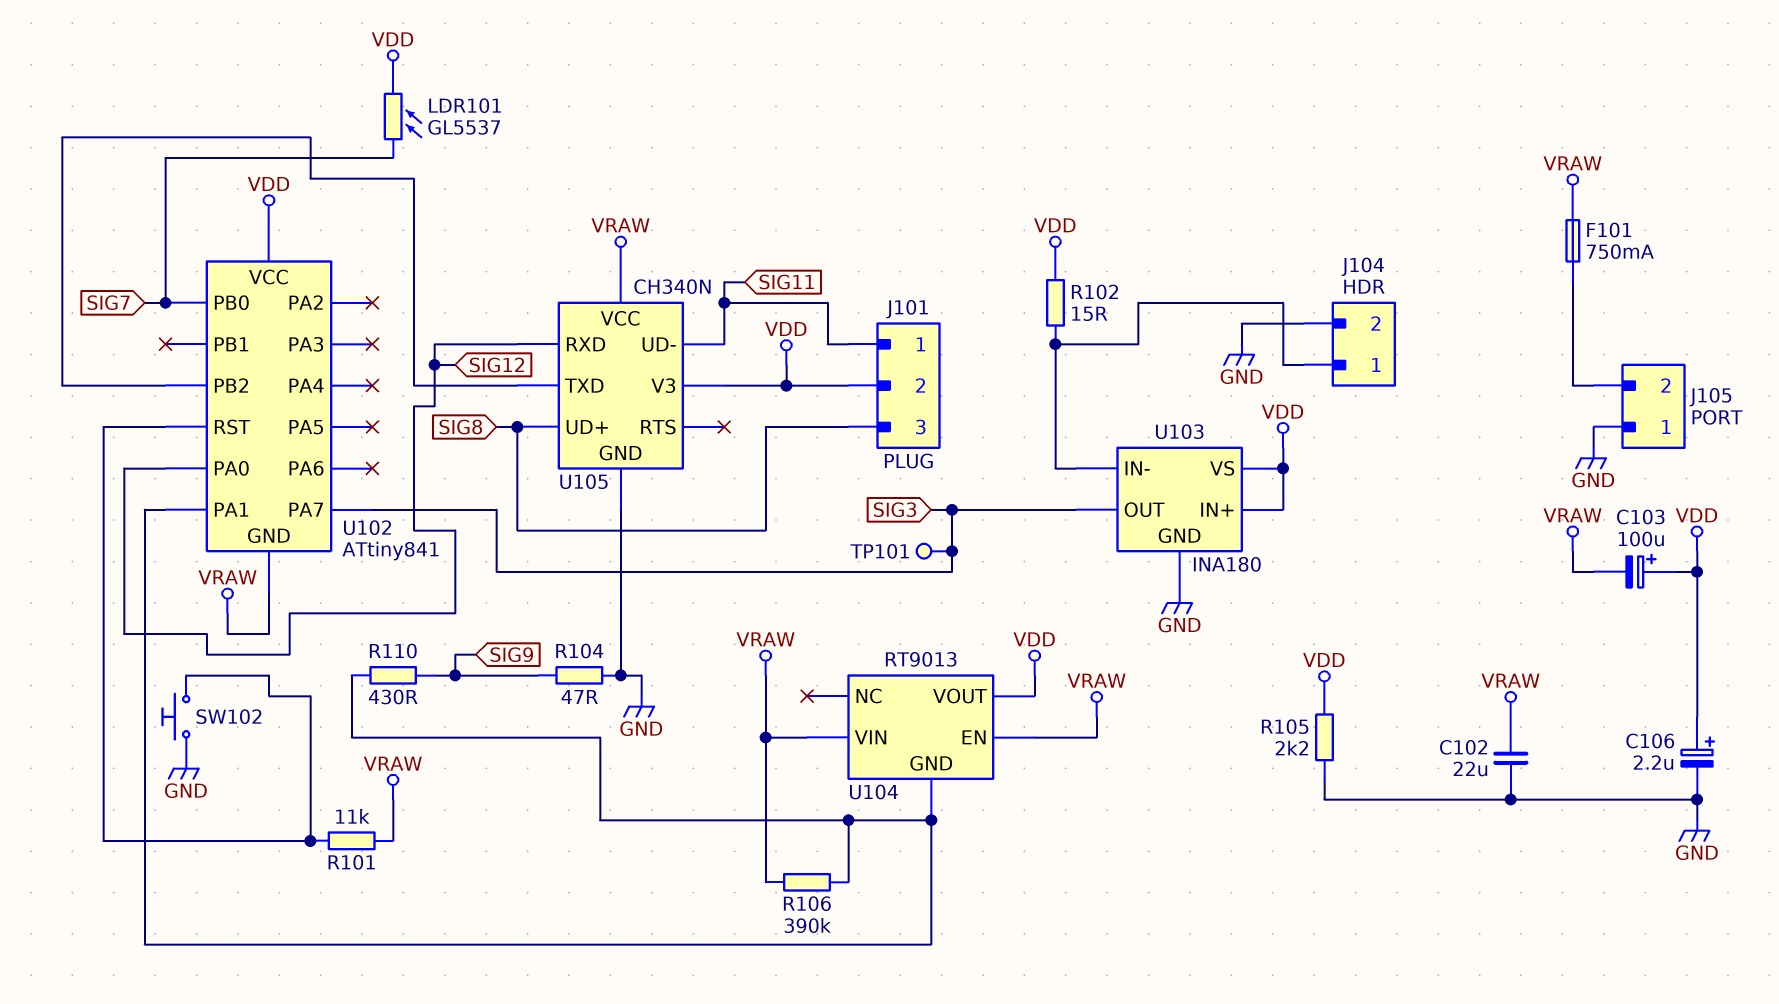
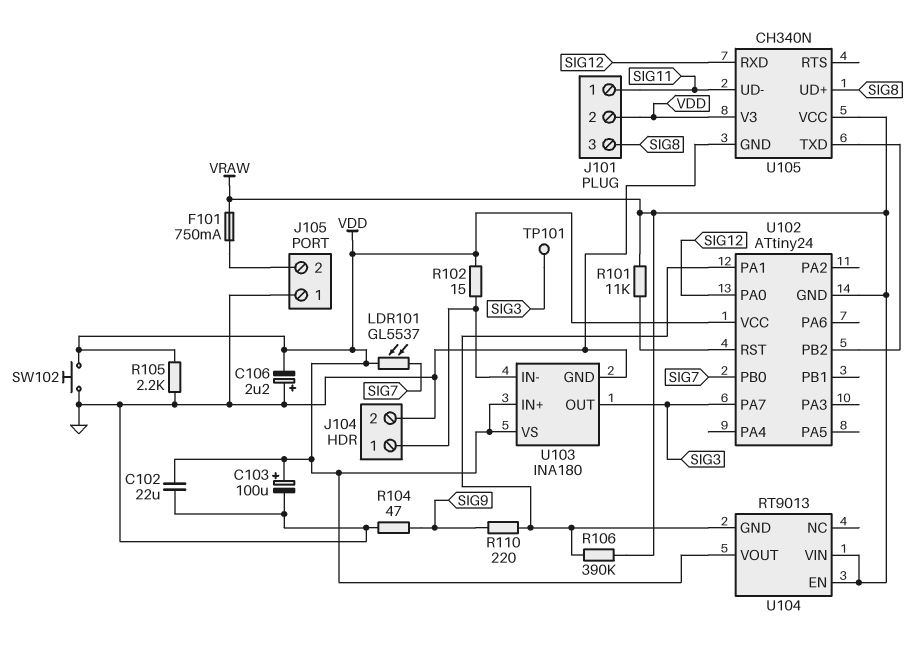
C102: 22uF (GND, VRAW) -> 22uF (GND, VDD)
C103: 100uF (plus VDD, minus VRAW) -> 100uF (plus VDD, minus GND)
C106: 2.2uF (plus VDD, minus GND) -> 2.2uF (plus GND, minus VDD)
R110: 430 (SIG9, U102/PA1) -> 220 (SIG9, U102/PA1)
SW102: button (GND, U102/RST) -> button (GND, VDD)
U102: ATtiny841 -> ATtiny24

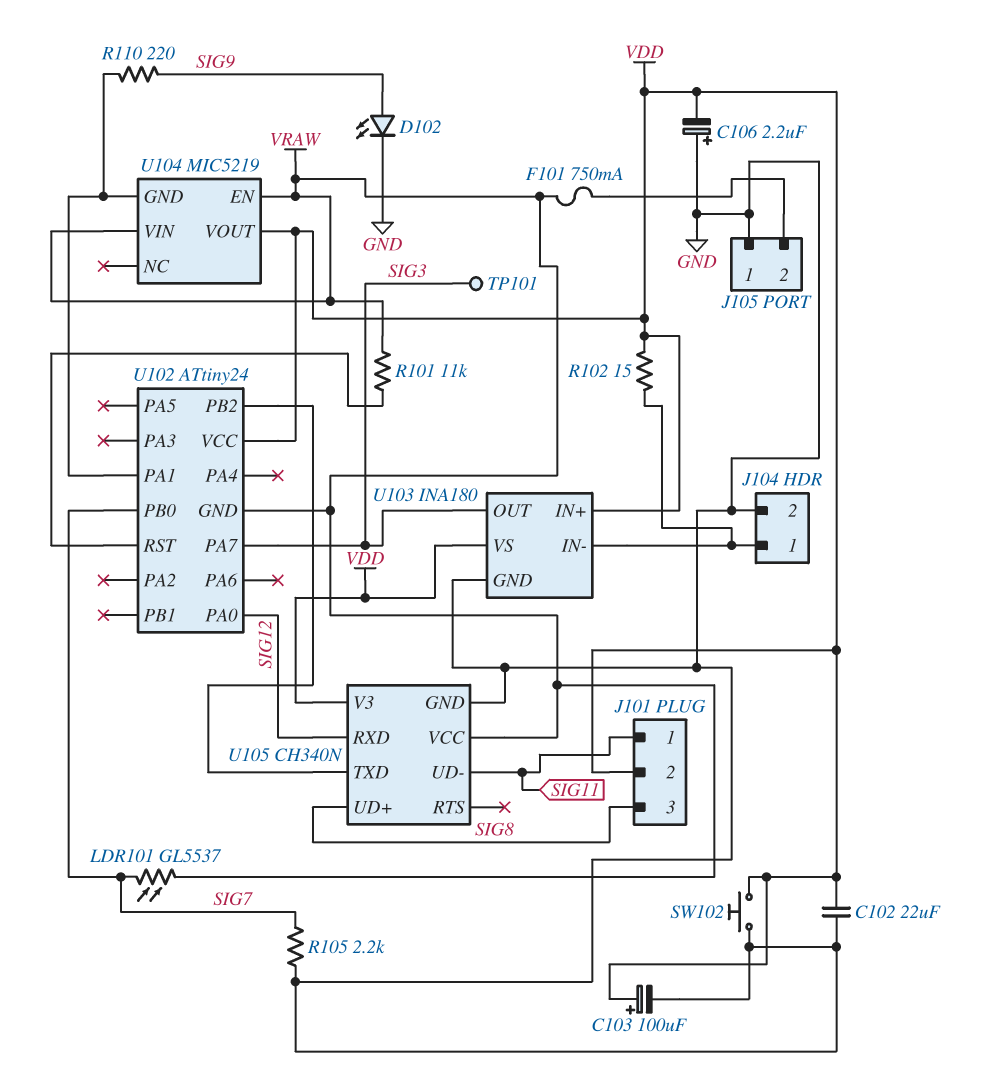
D102: none -> LED (A SIG9, K GND)
LDR101: GL5537 (SIG7, VDD) -> GL5537 (SIG7, VRAW)
R104: 47 (GND, SIG9) -> none
R105: 2.2k (GND, VDD) -> 2.2k (GND, SIG7)
R106: 390k (U102/PA1, VRAW) -> none
U104: RT9013 -> MIC5219

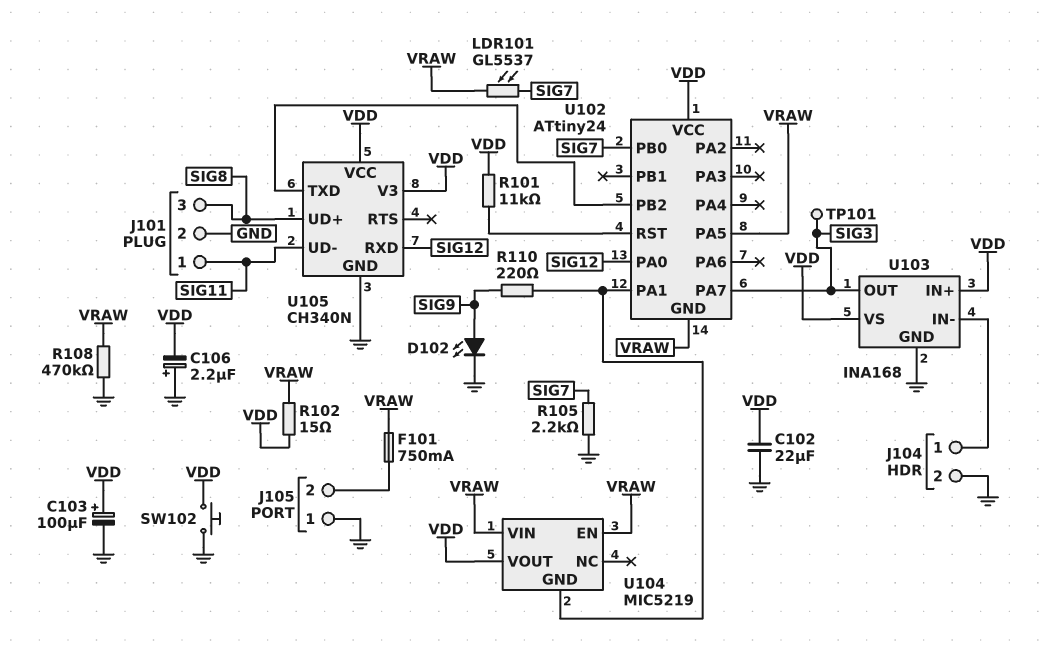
J101 pin 2: VDD -> GND
R101: 11k (U102/RST, VRAW) -> 11k (U102/RST, VDD)
R102: 15 (J104/1, VDD) -> 15 (VDD, VRAW)
R108: none -> 470k (GND, VRAW)
U102 pin PA5: none -> VRAW
U103: INA180 -> INA168
U105 pin VCC: VRAW -> VDD

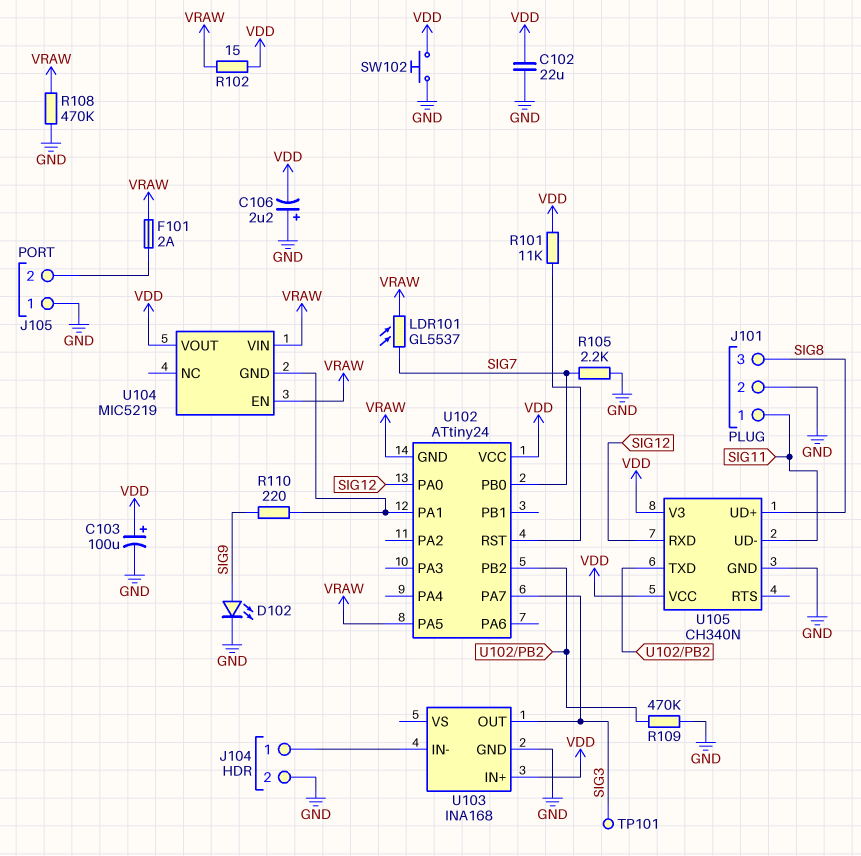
F101: 750mA (J105/2, VRAW) -> 2A (J105/2, VRAW)
R109: none -> 470k (GND, U102/PB2)
U103 pin VS: VDD -> none

